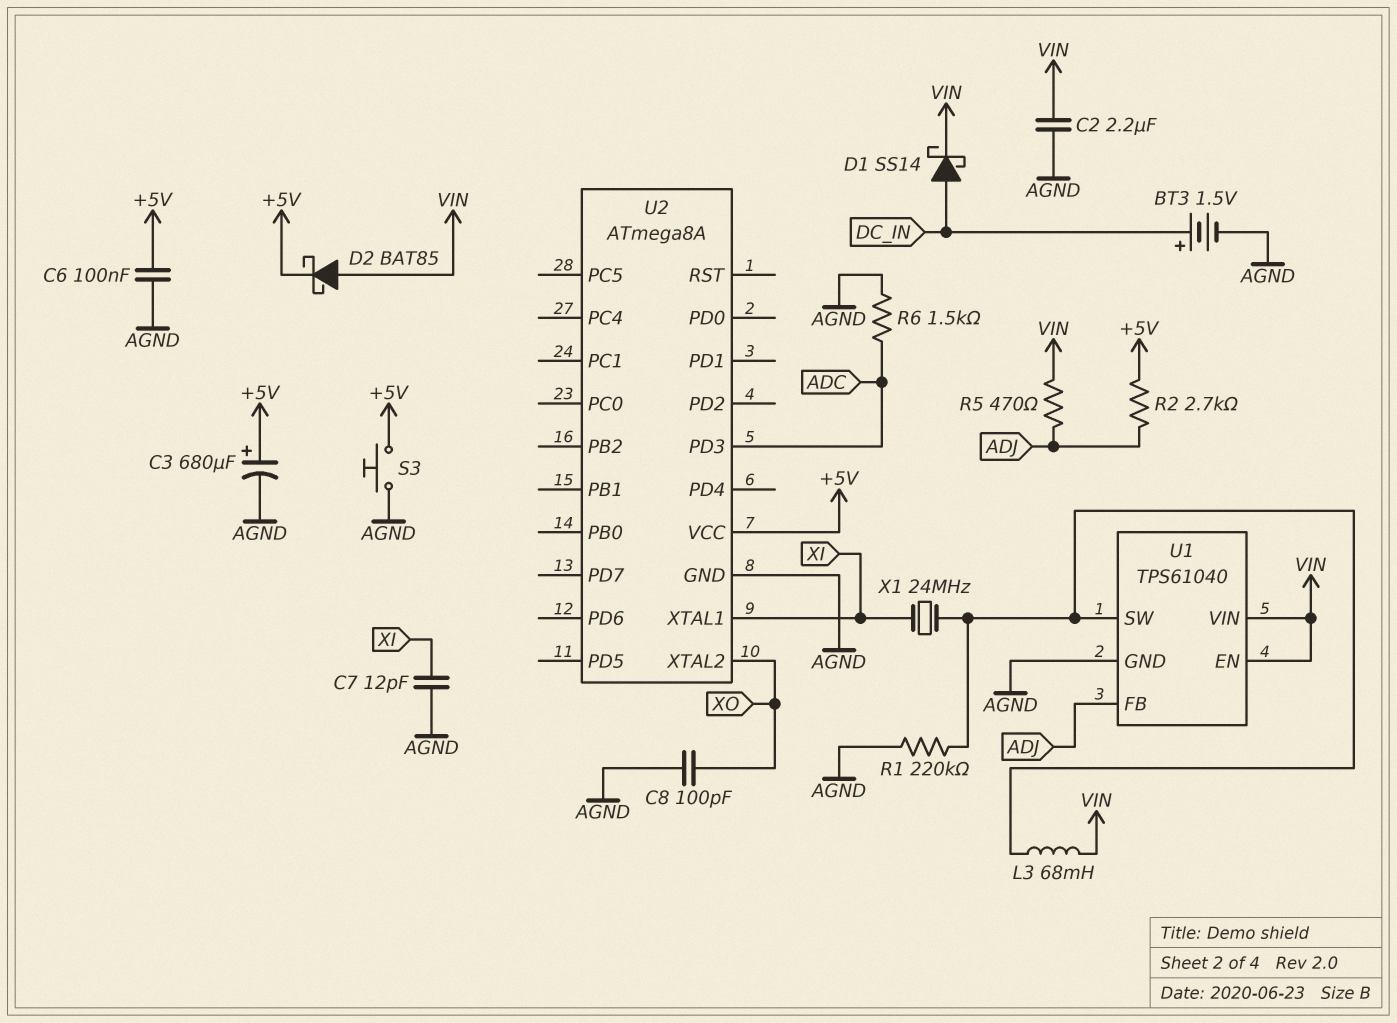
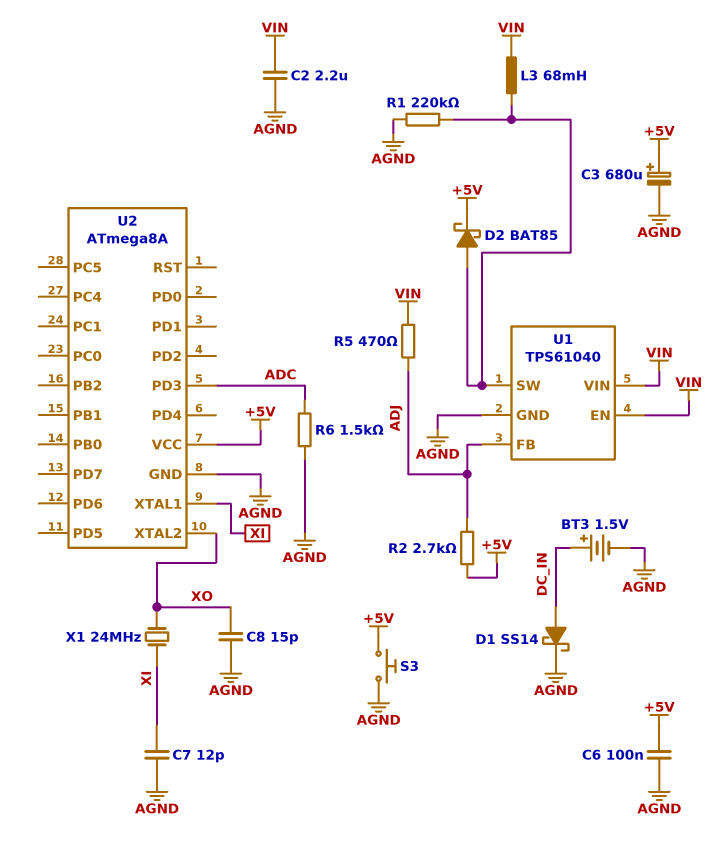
C8: 100pF (AGND, XO) -> 15pF (AGND, XO)
D1: schottky SS14 (A DC_IN, K VIN) -> schottky SS14 (A DC_IN, K AGND)
D2: schottky BAT85 (A VIN, K +5V) -> schottky BAT85 (A U1/SW, K +5V)
X1: 24MHz (U1/SW, XI) -> 24MHz (XI, XO)

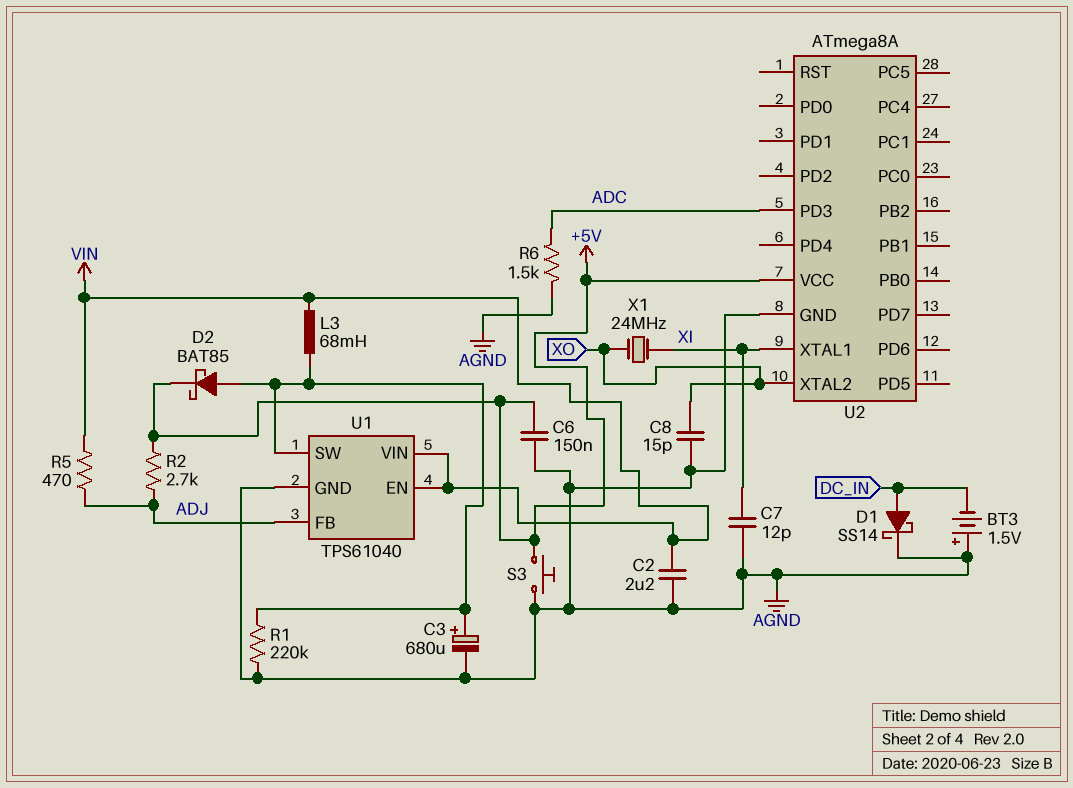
BT3: 1.5V (plus DC_IN, minus AGND) -> 1.5V (plus AGND, minus DC_IN)
C3: 680uF (plus +5V, minus AGND) -> 680uF (plus U1/SW, minus AGND)
C6: 100nF (+5V, AGND) -> 150nF (+5V, AGND)

